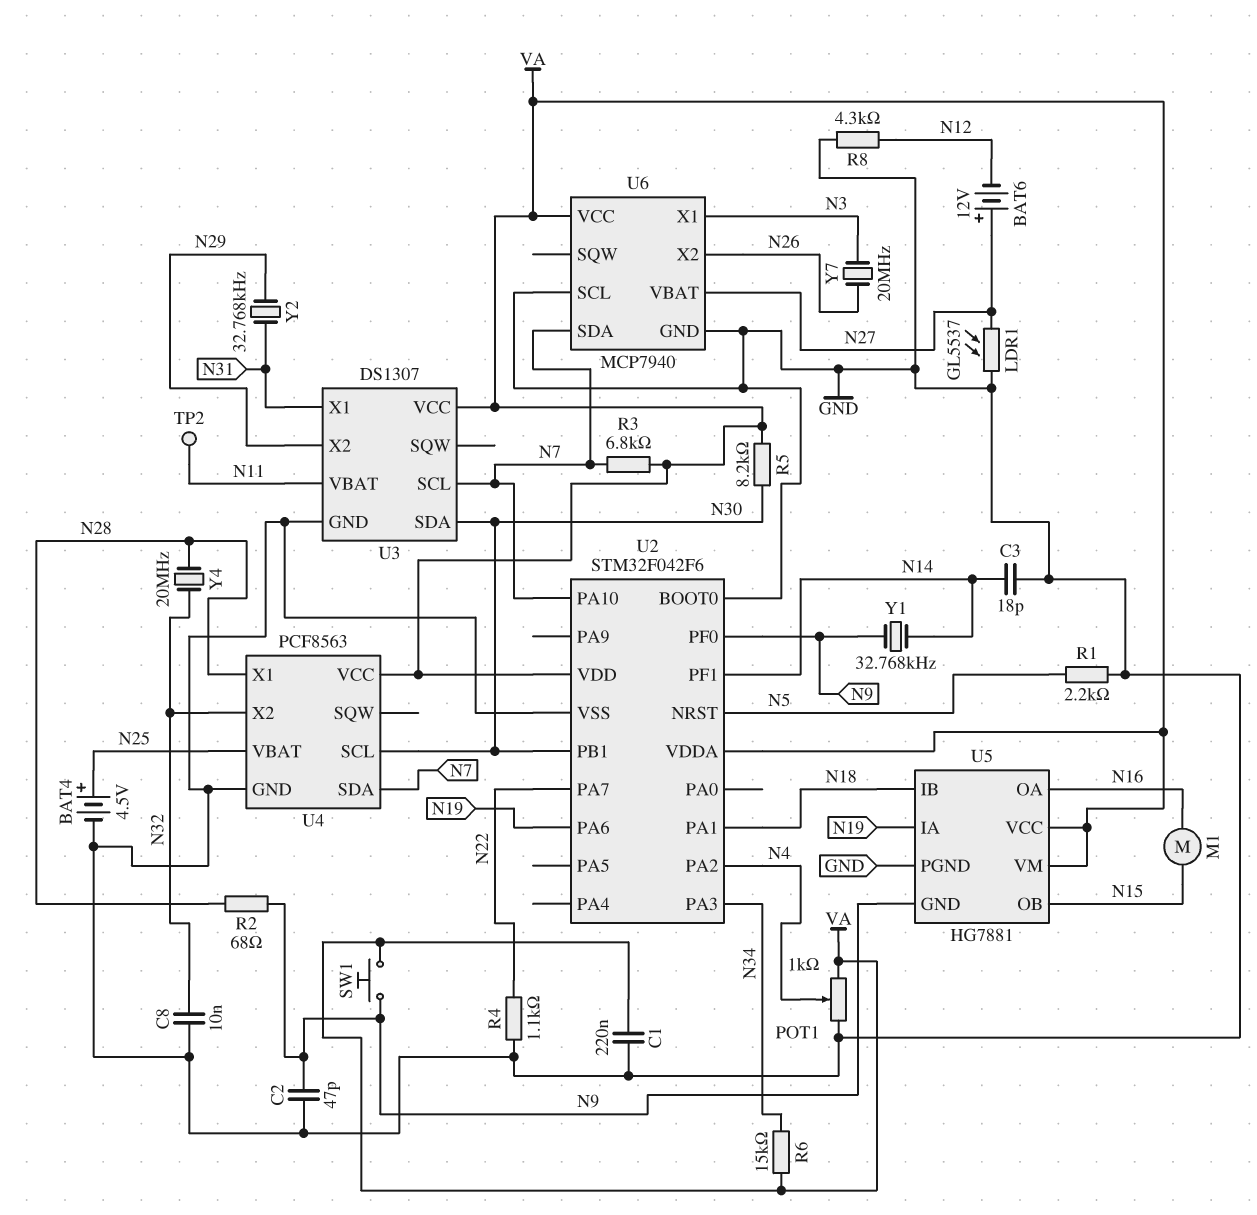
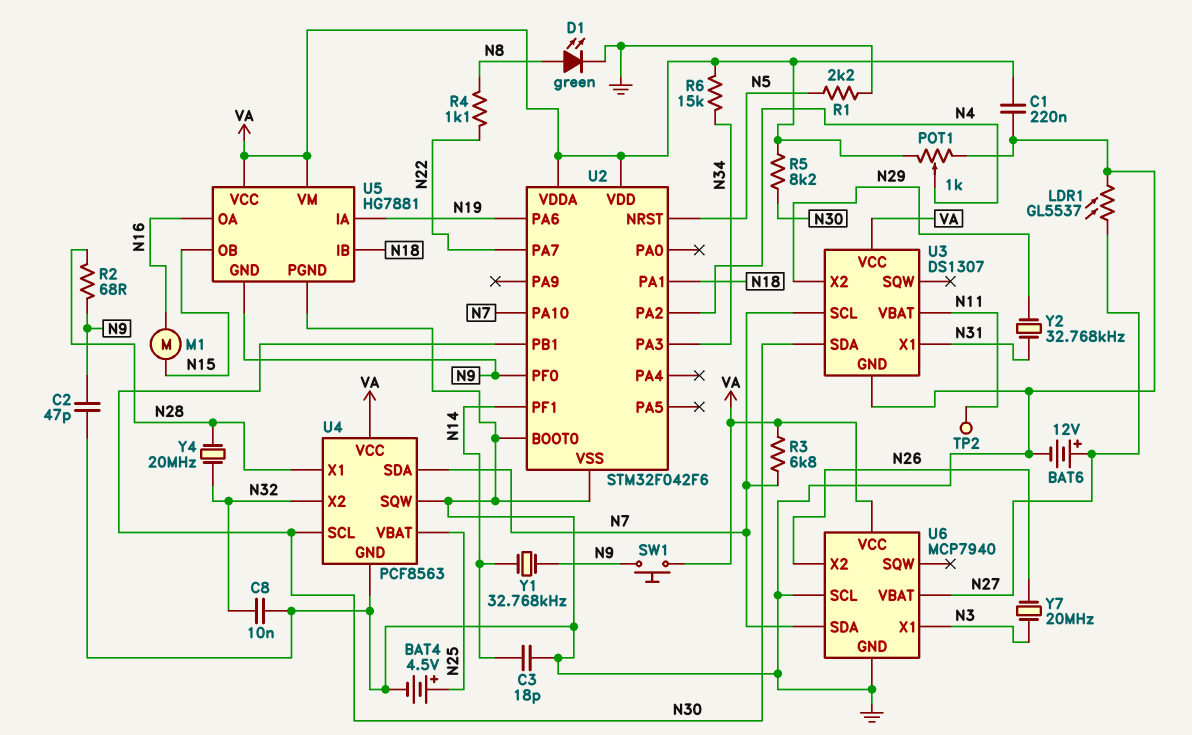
BAT6: 12V (plus N27, minus N12) -> 12V (plus N27, minus GND)
D1: none -> LED green (A N8, K GND)
R4: 1.1k (GND, N22) -> 1.1k (N8, N22)
R8: 4.3k (GND, N12) -> none
U4 pin SQW: none -> GND

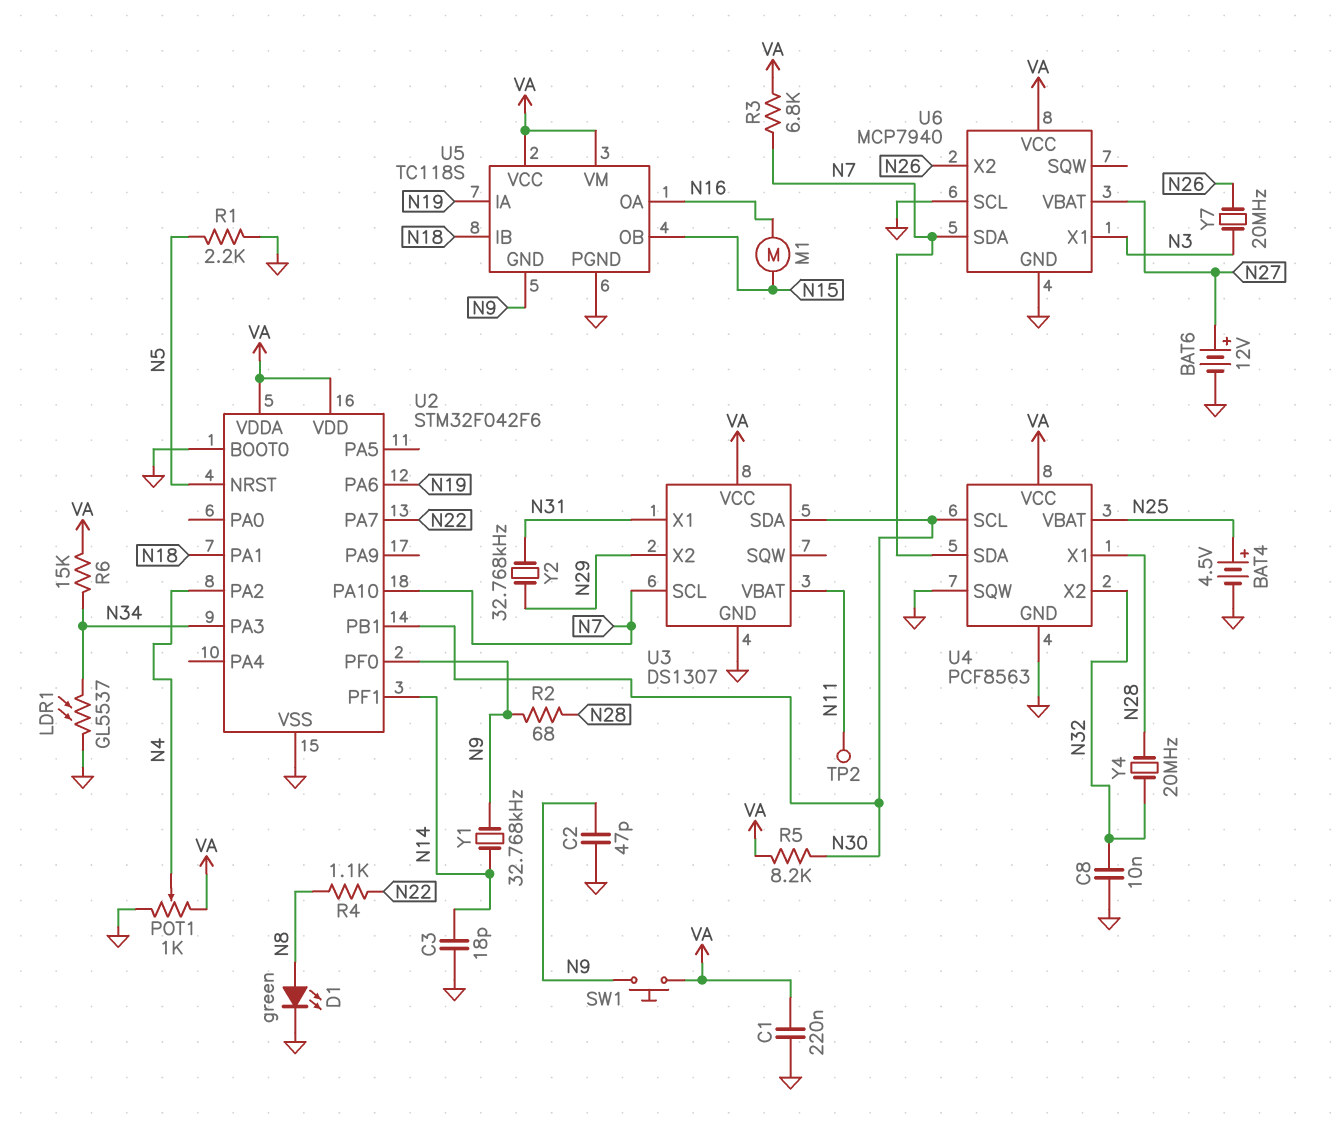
LDR1: GL5537 (GND, N27) -> GL5537 (GND, N34)
U5: HG7881 -> TC118S

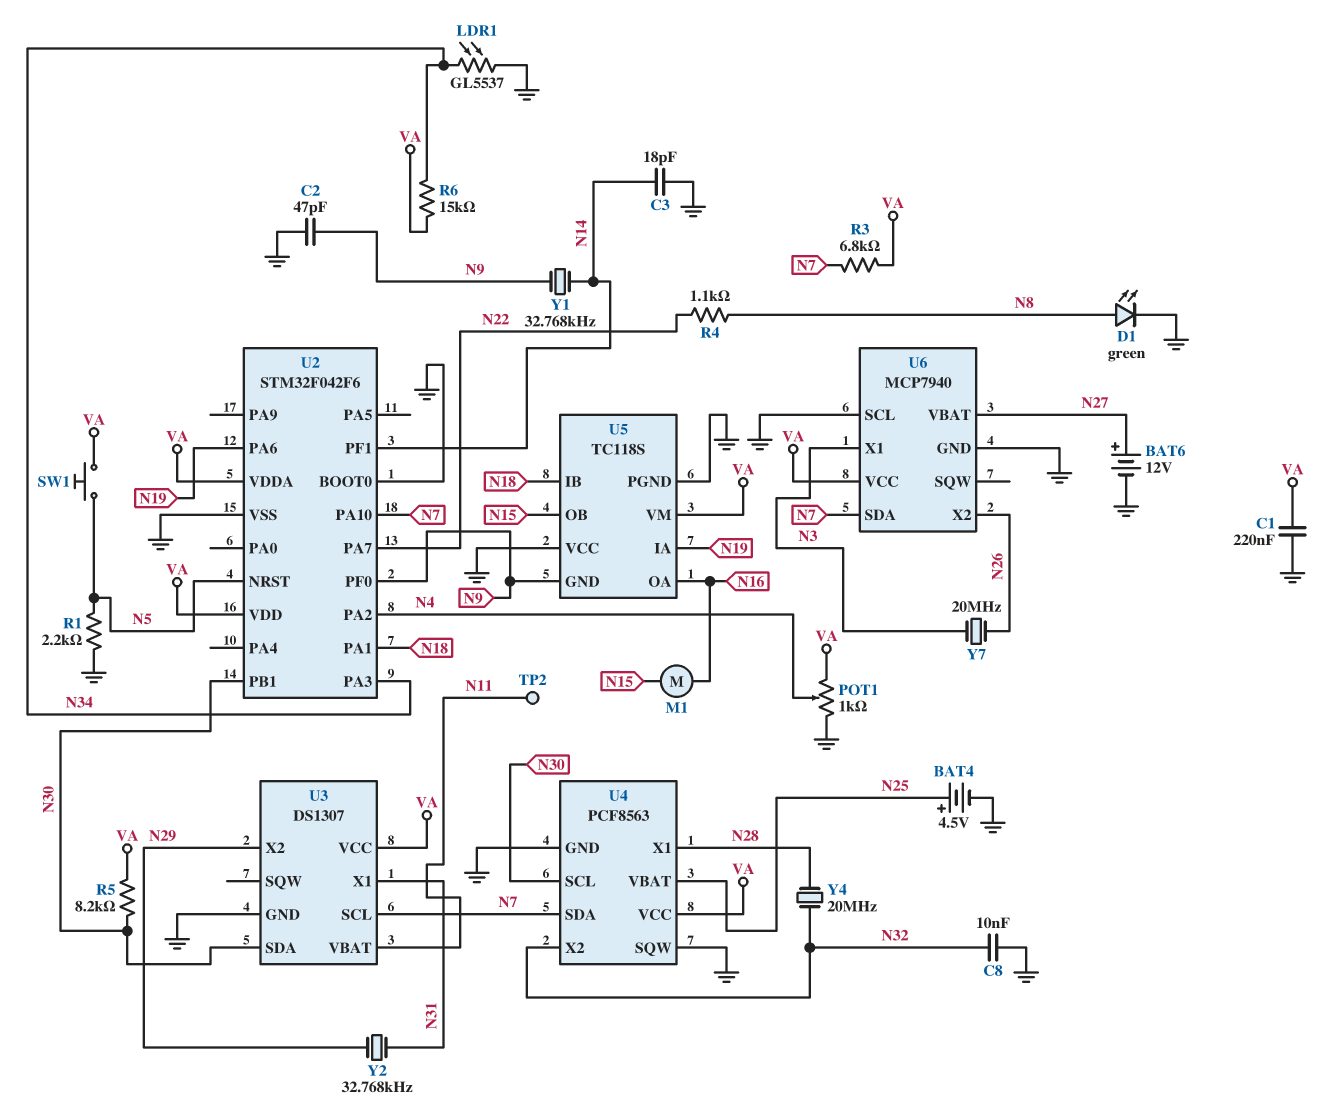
R2: 68 (N9, N28) -> none
SW1: button (N9, VA) -> button (N5, VA)
U5 pin VCC: VA -> GND

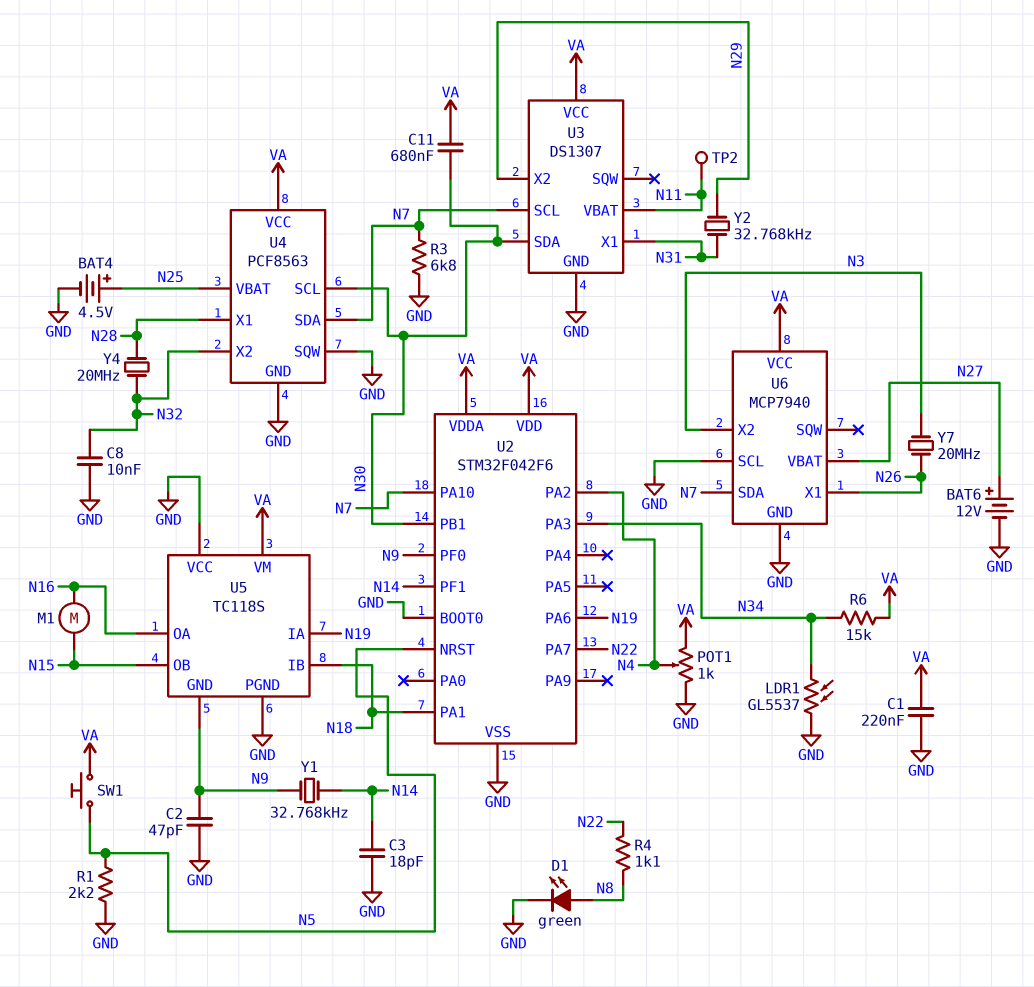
C11: none -> 680nF (N30, VA)
R3: 6.8k (N7, VA) -> 6.8k (GND, N7)
R5: 8.2k (N30, VA) -> none
U6 pin X1: N3 -> N26
U6 pin X2: N26 -> N3

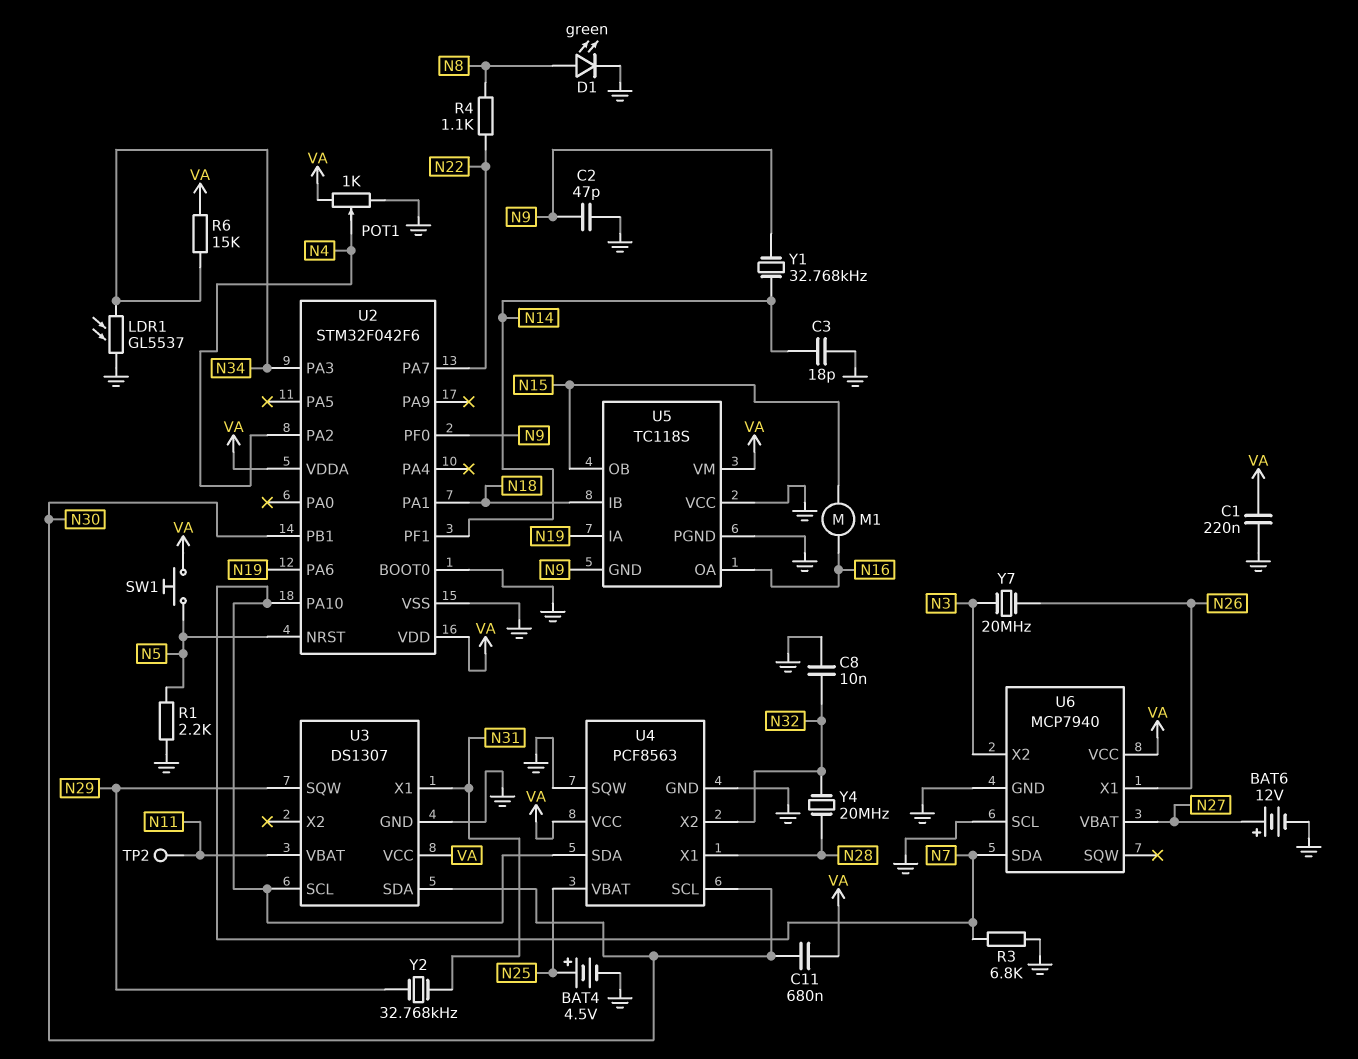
U3 pin SQW: none -> N29
U3 pin X2: N29 -> none

